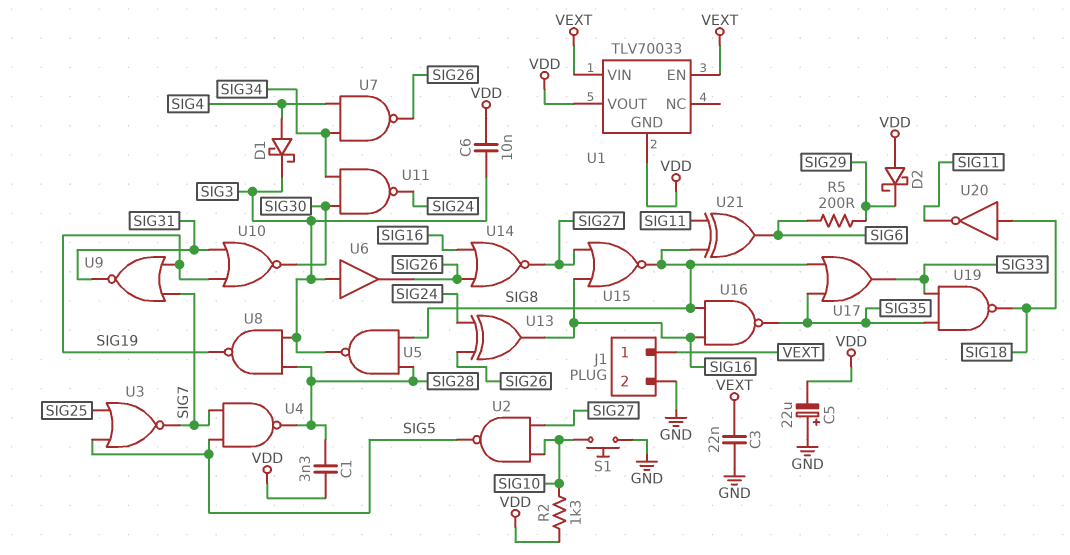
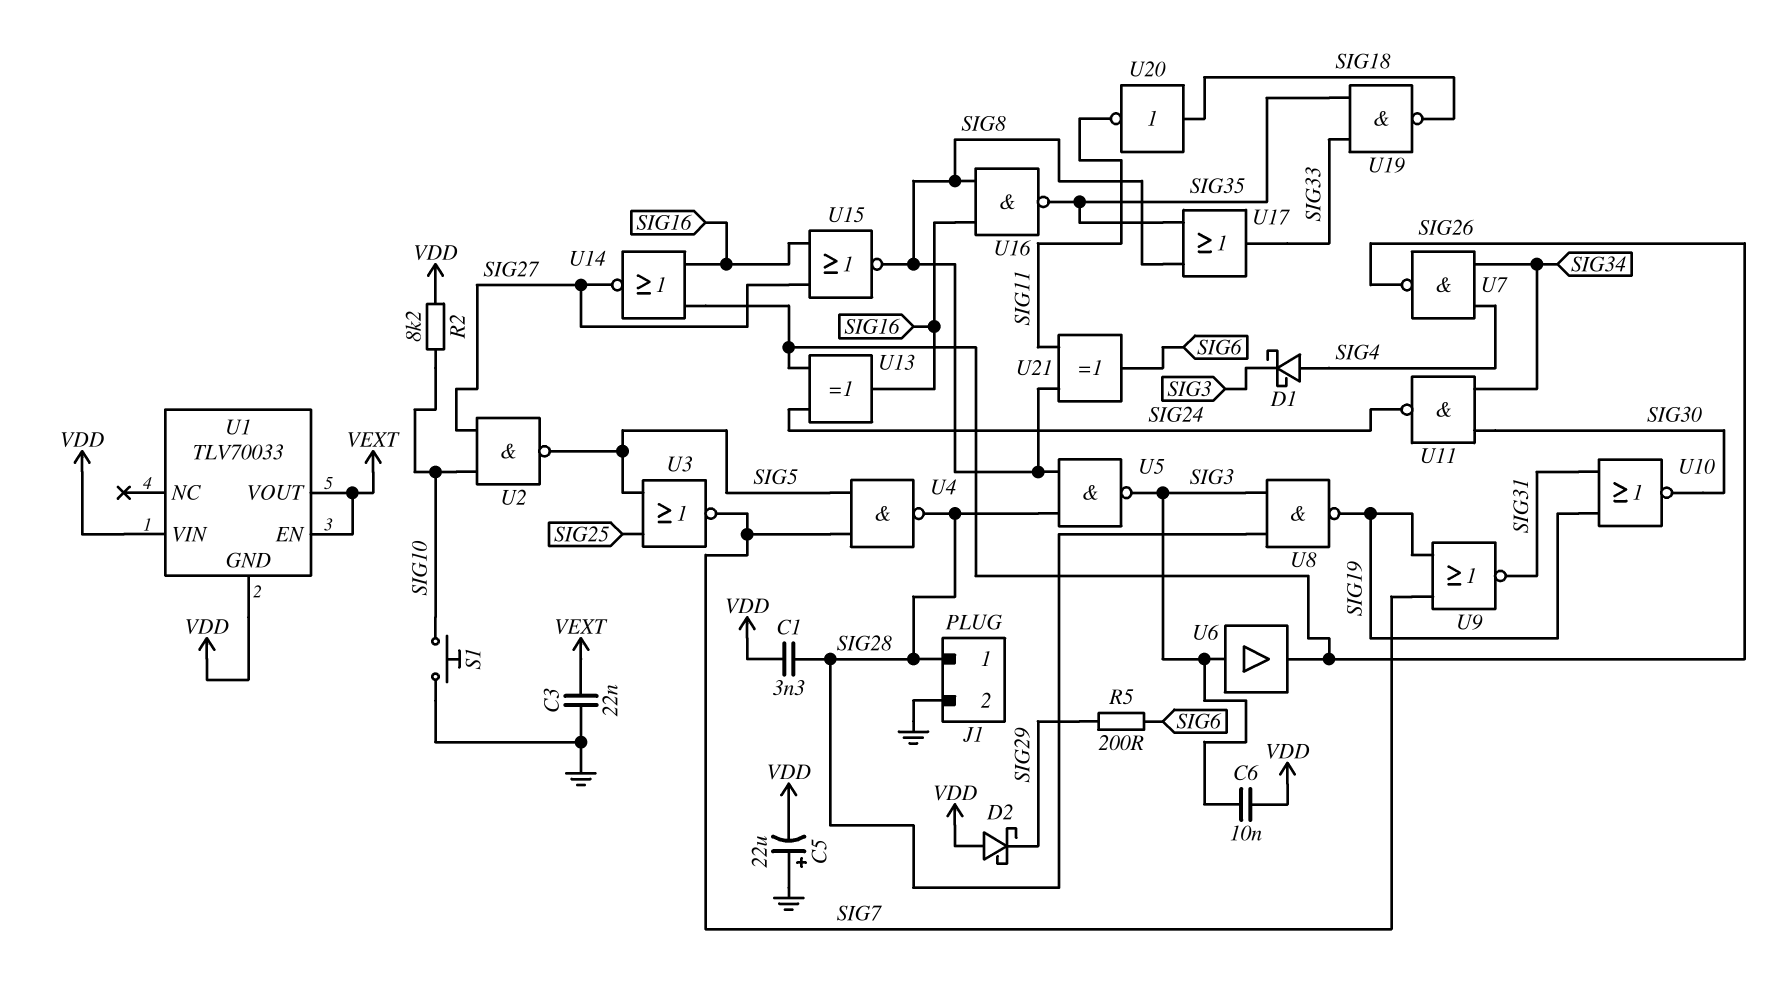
J1 pin 1: VEXT -> SIG28
R2: 1.3k (SIG10, VDD) -> 8.2k (SIG10, VDD)
U1 pin VIN: VEXT -> VDD
U1 pin VOUT: VDD -> VEXT

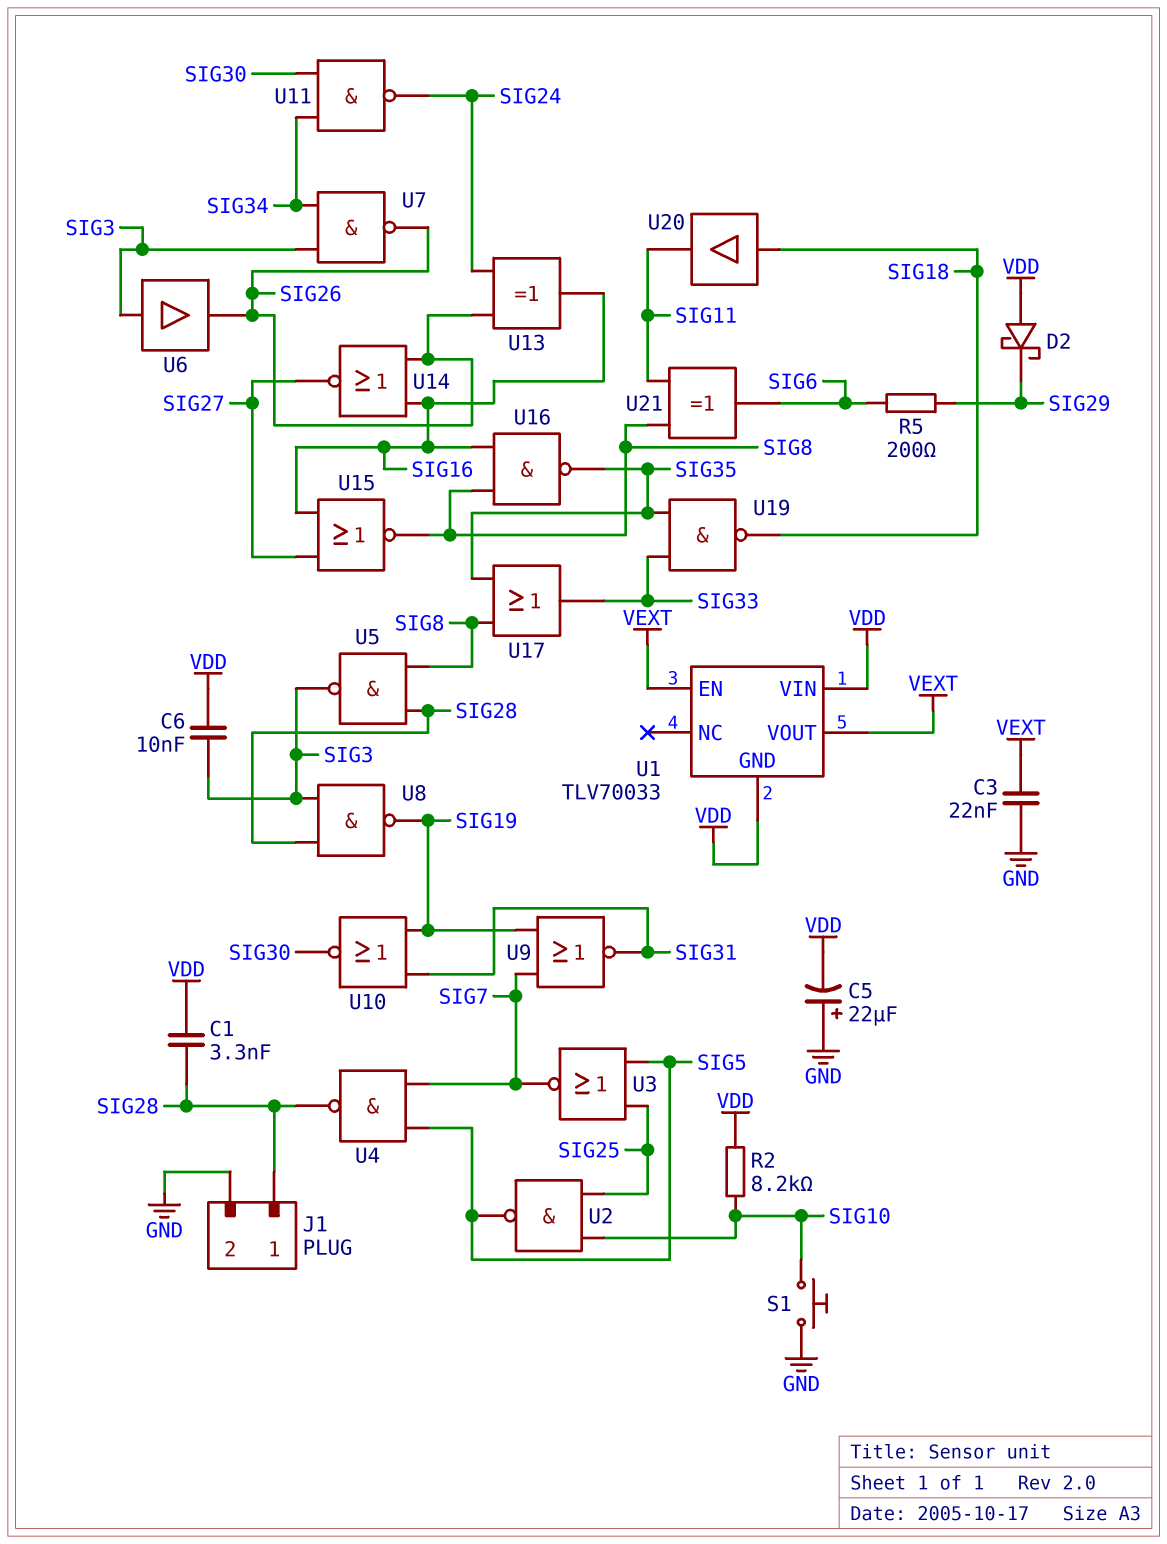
D1: schottky (A SIG4, K SIG3) -> none
U2: NAND (in SIG10, in SIG27, out SIG5) -> NAND (in SIG10, in SIG25, out SIG5)
U7: NAND (in SIG4, in SIG34, out SIG26) -> NAND (in SIG3, in SIG34, out SIG26)
U20: NOT (in SIG18, out SIG11) -> buffer (in SIG18, out SIG11)

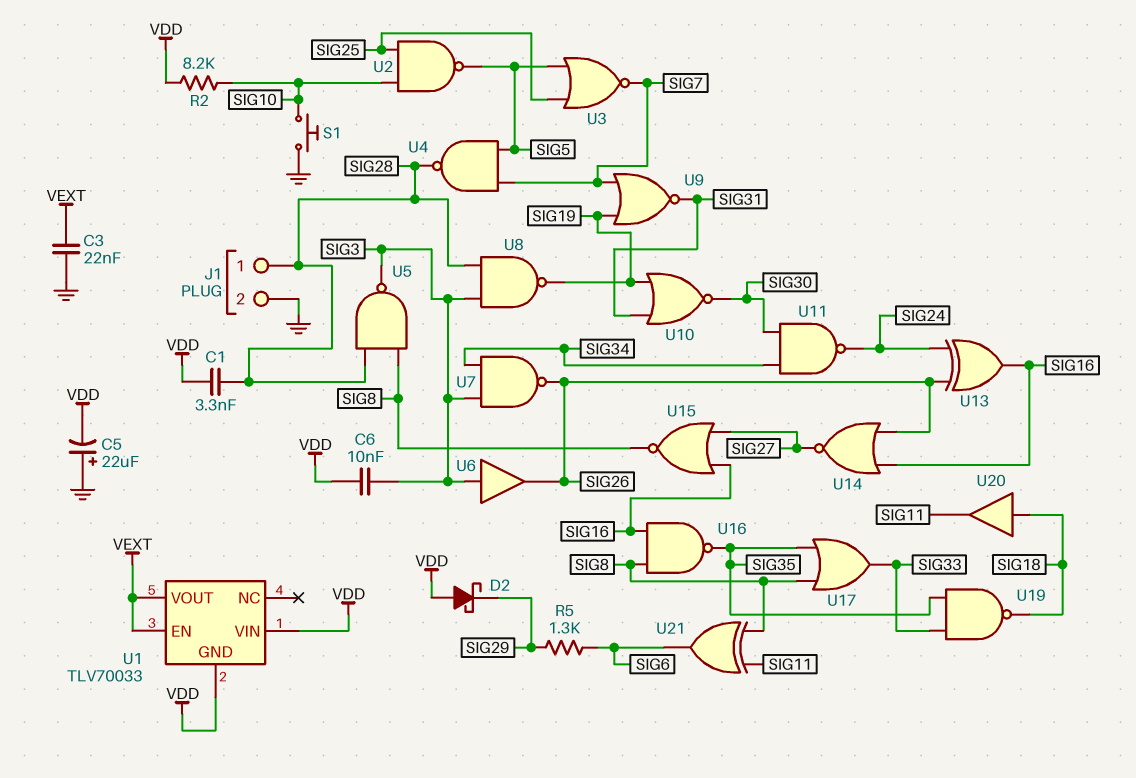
R5: 200 (SIG6, SIG29) -> 1.3k (SIG6, SIG29)

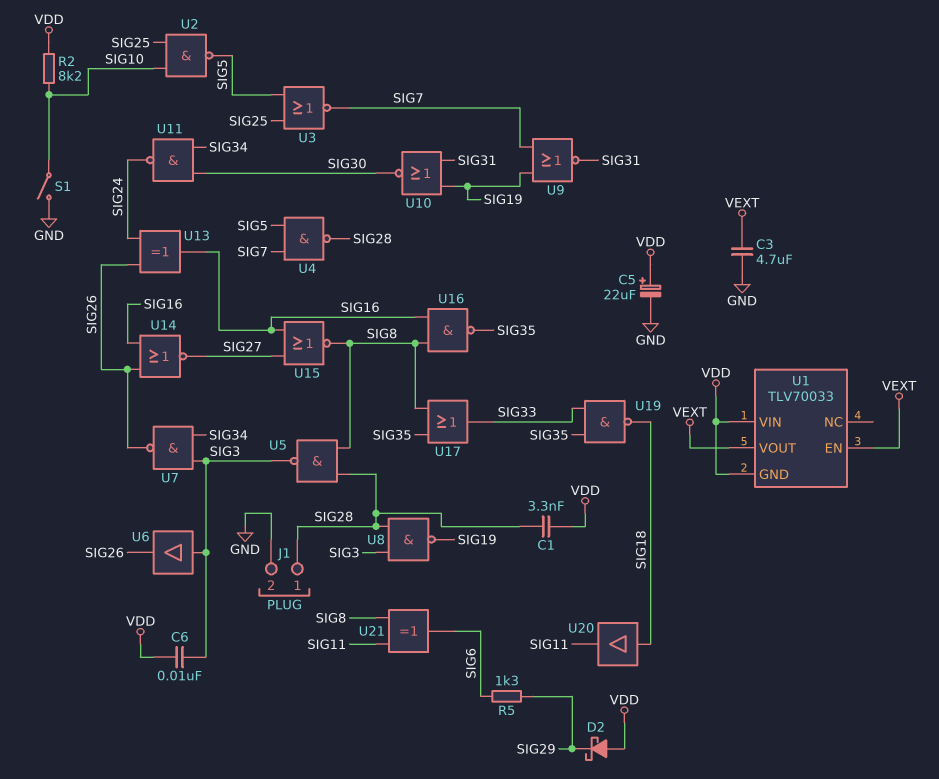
C3: 22nF (GND, VEXT) -> 4.7uF (GND, VEXT)
C5: 22uF (plus GND, minus VDD) -> 22uF (plus VDD, minus GND)
S1: button (GND, SIG10) -> switch (GND, SIG10)

